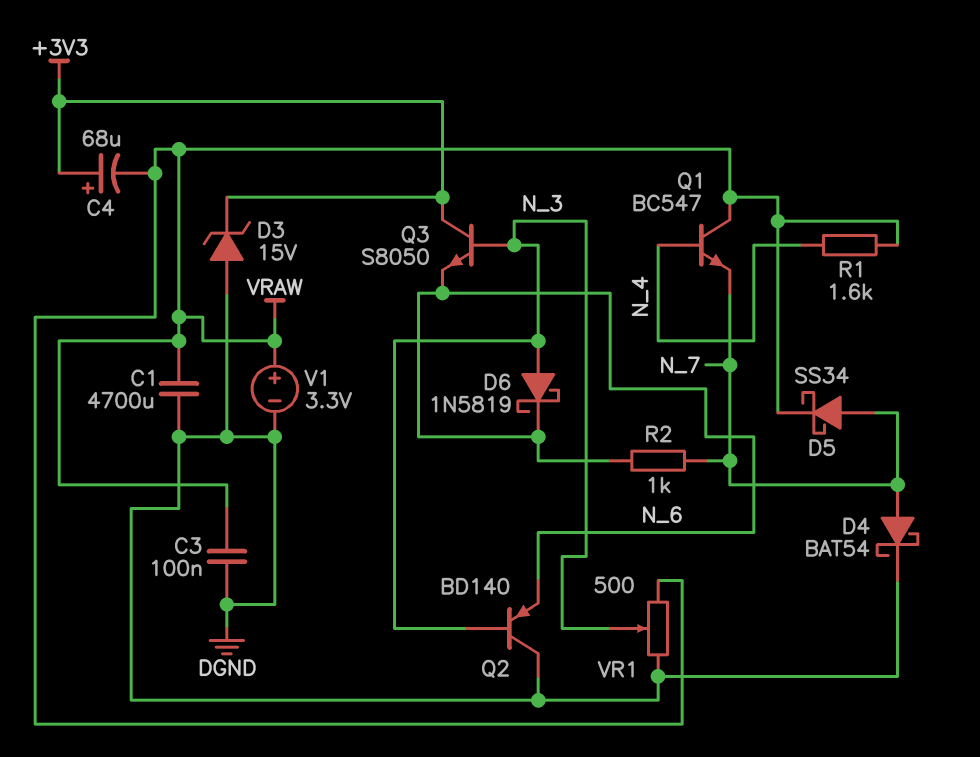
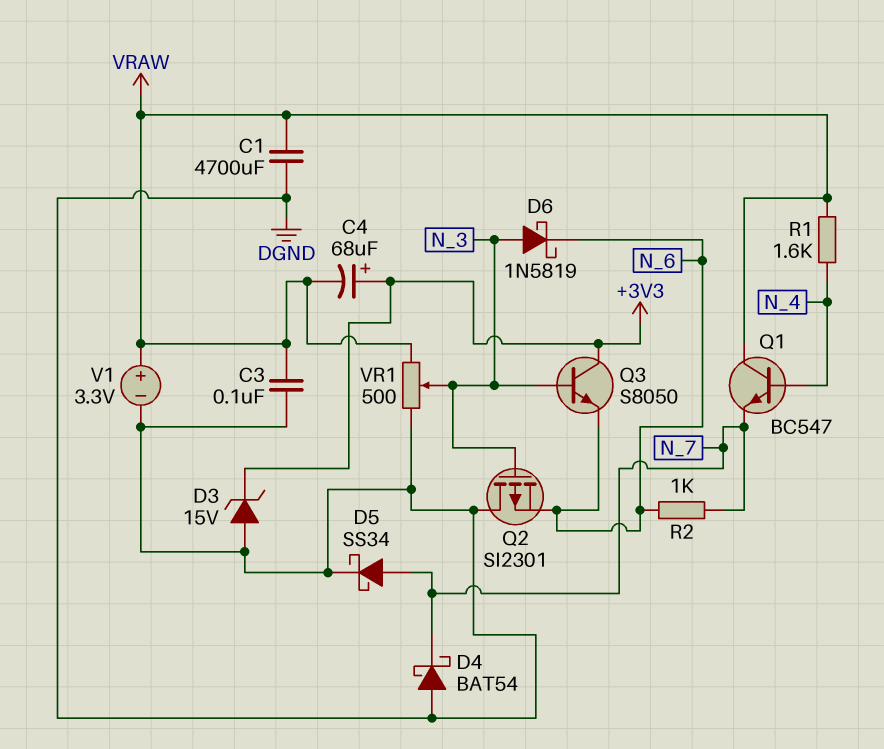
D4: schottky BAT54 (A N_7, K DGND) -> schottky BAT54 (A DGND, K N_7)
D5: schottky SS34 (A N_7, K VRAW) -> schottky SS34 (A N_7, K DGND)
Q2: PNP BD140 (B N_3, C DGND, E N_6) -> PMOS SI2301 (G N_3, D DGND, S N_6)

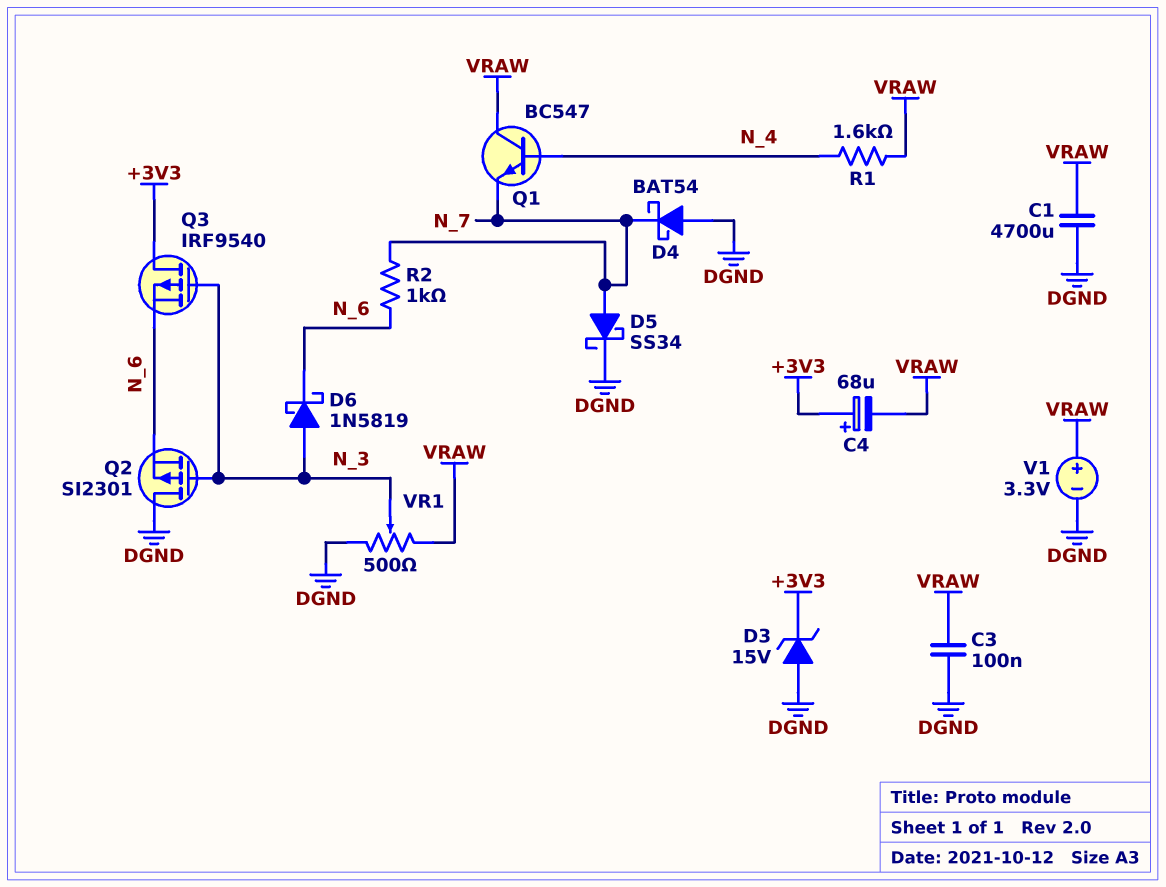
Q3: NPN S8050 (B N_3, C +3V3, E N_6) -> PMOS IRF9540 (G N_3, D +3V3, S N_6)

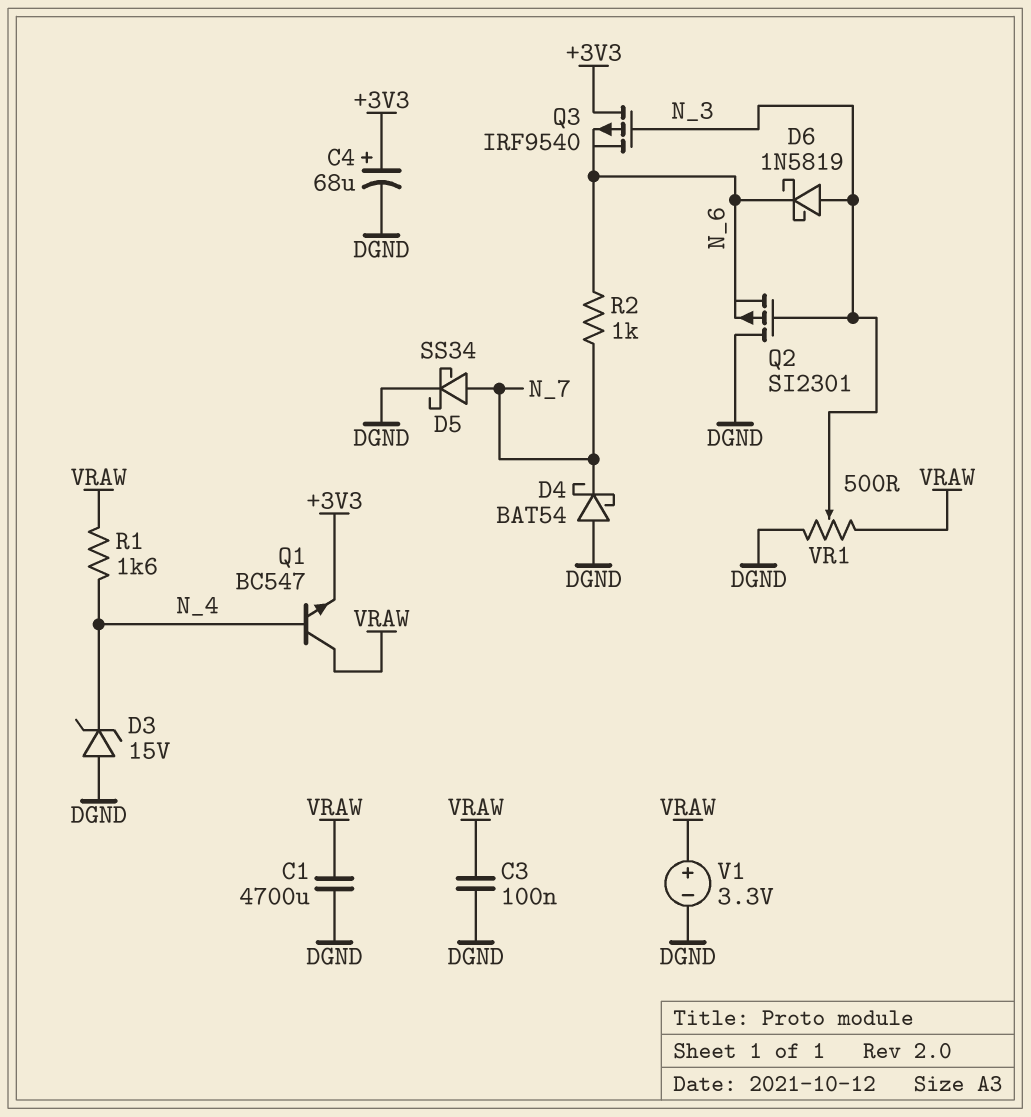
C4: 68uF (plus +3V3, minus VRAW) -> 68uF (plus +3V3, minus DGND)
D3: zener 15V (A DGND, K +3V3) -> zener 15V (A DGND, K N_4)
Q1: NPN BC547 (B N_4, C VRAW, E N_7) -> NPN BC547 (B N_4, C VRAW, E +3V3)

